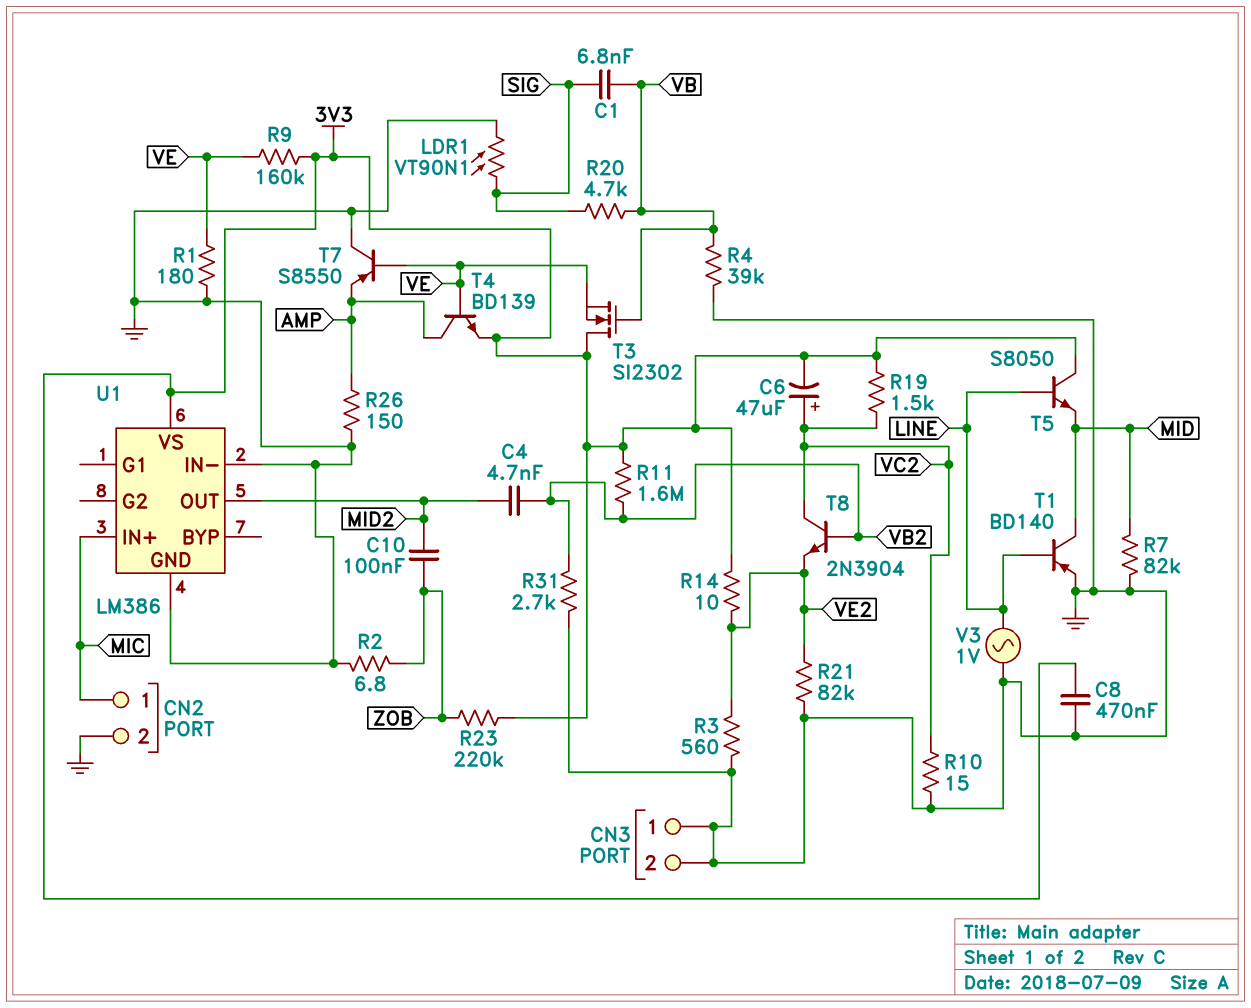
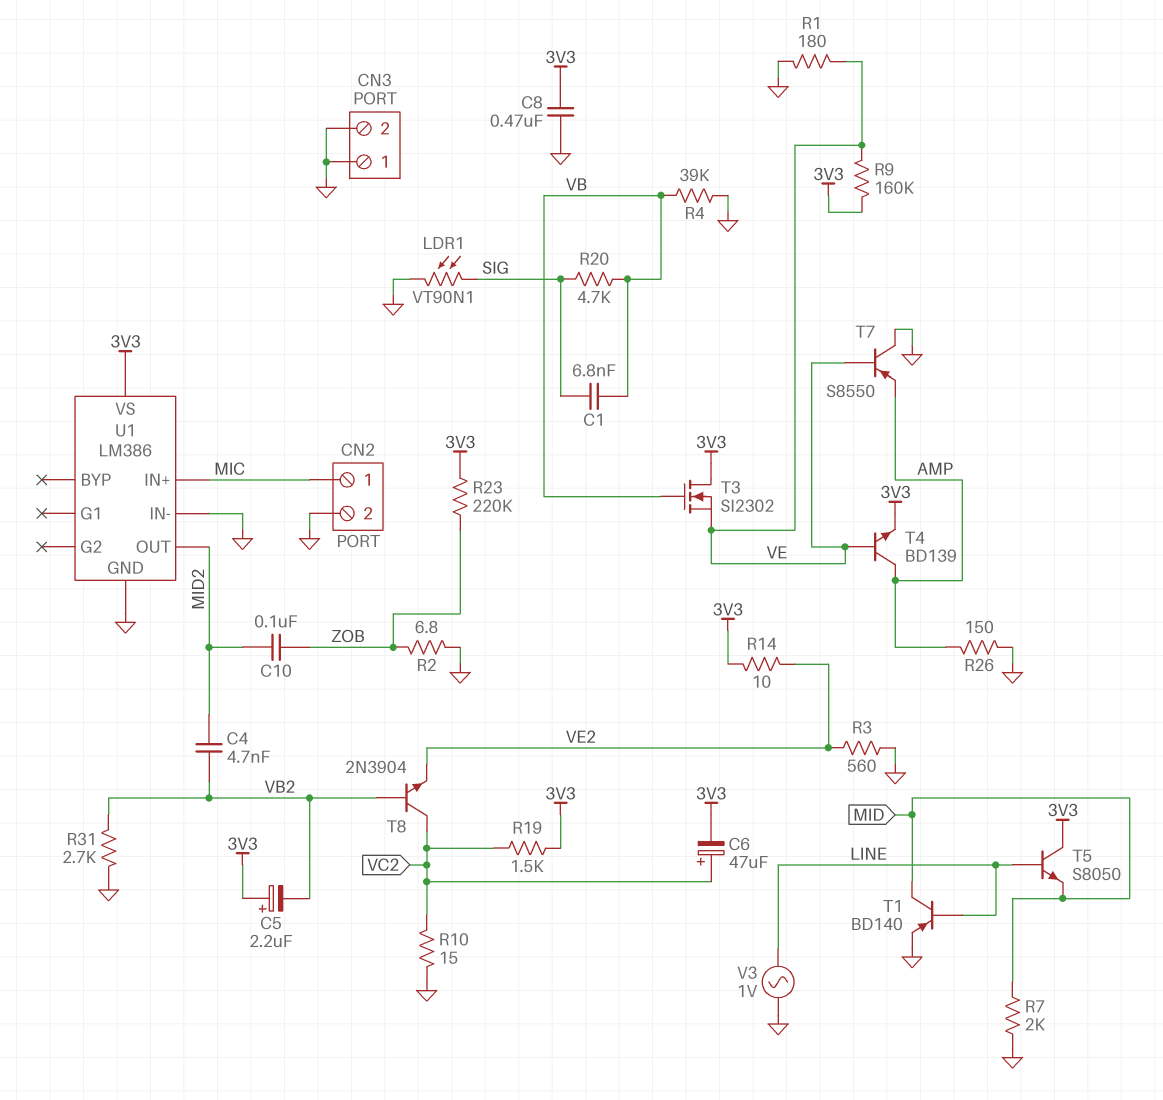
C5: none -> 2.2uF (plus 3V3, minus VB2)
R7: 82k (GND, MID) -> 2k (GND, MID)
R11: 1.6M (3V3, VB2) -> none
R21: 82k (GND, VE2) -> none

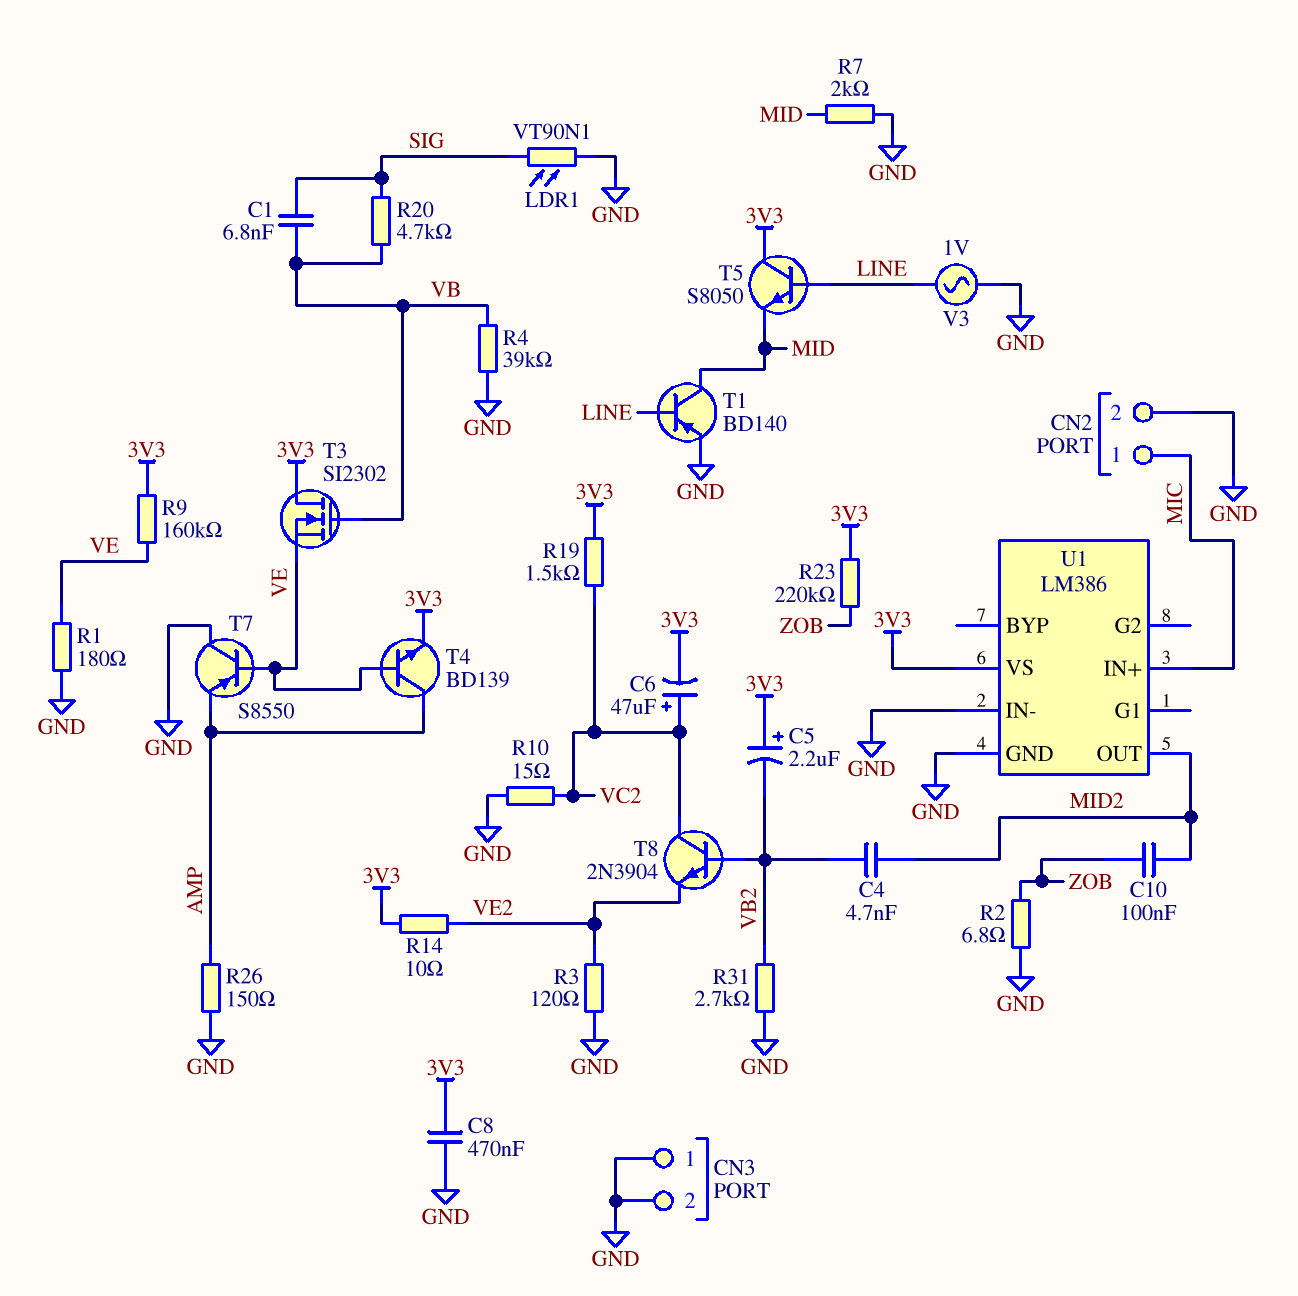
R3: 560 (GND, VE2) -> 120 (GND, VE2)

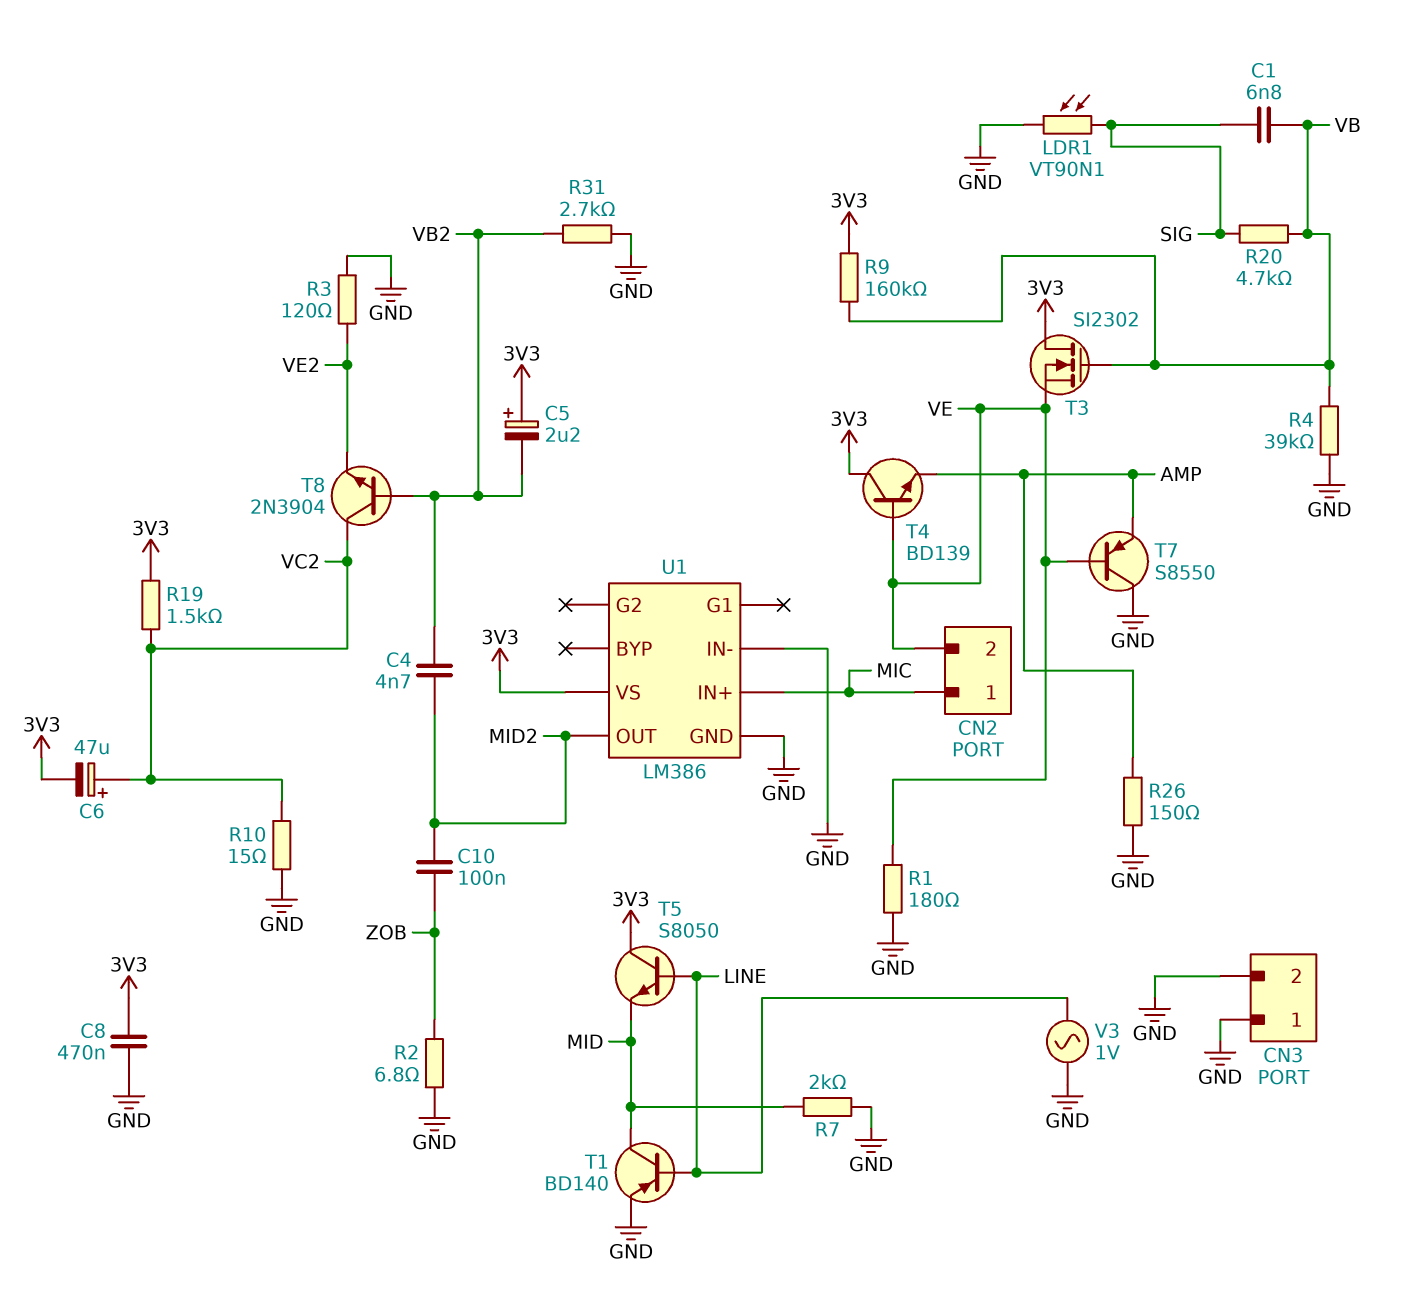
CN2 pin 2: GND -> VE
R9: 160k (3V3, VE) -> 160k (3V3, VB)
R14: 10 (3V3, VE2) -> none
R23: 220k (3V3, ZOB) -> none
T4: NPN BD139 (B VE, C AMP, E 3V3) -> NPN BD139 (B VE, C 3V3, E AMP)

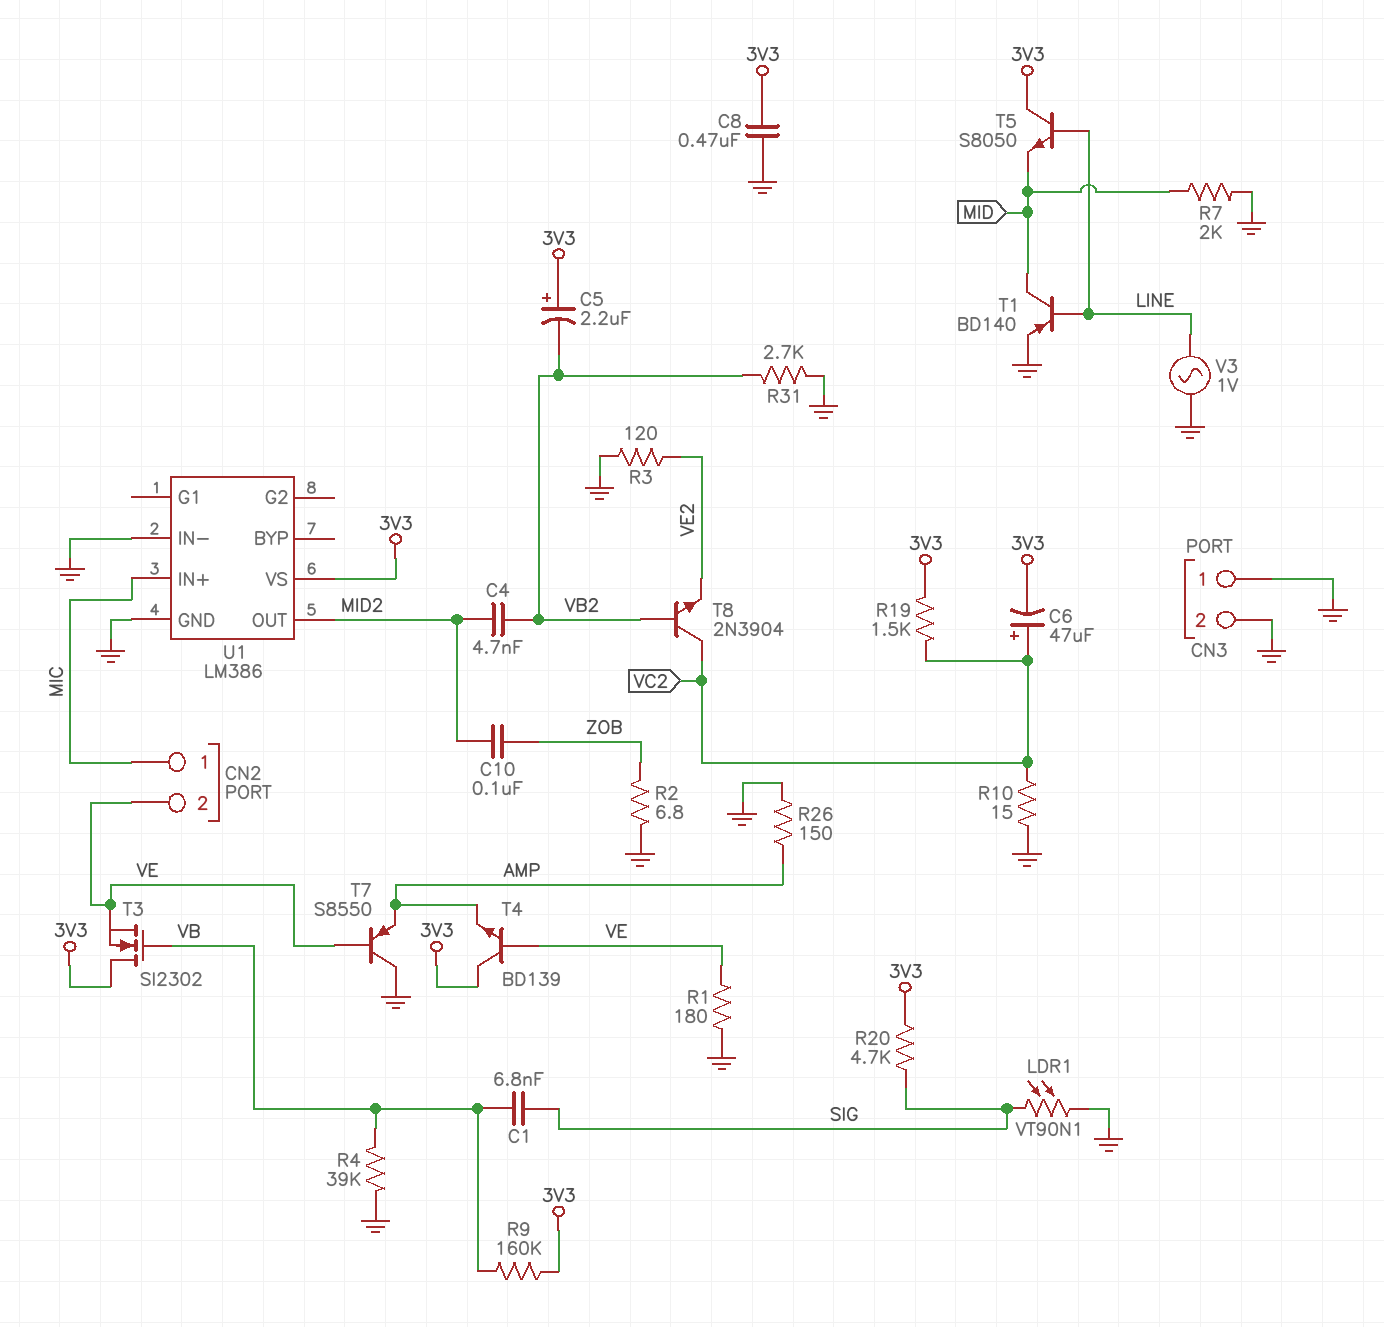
R20: 4.7k (SIG, VB) -> 4.7k (3V3, SIG)

